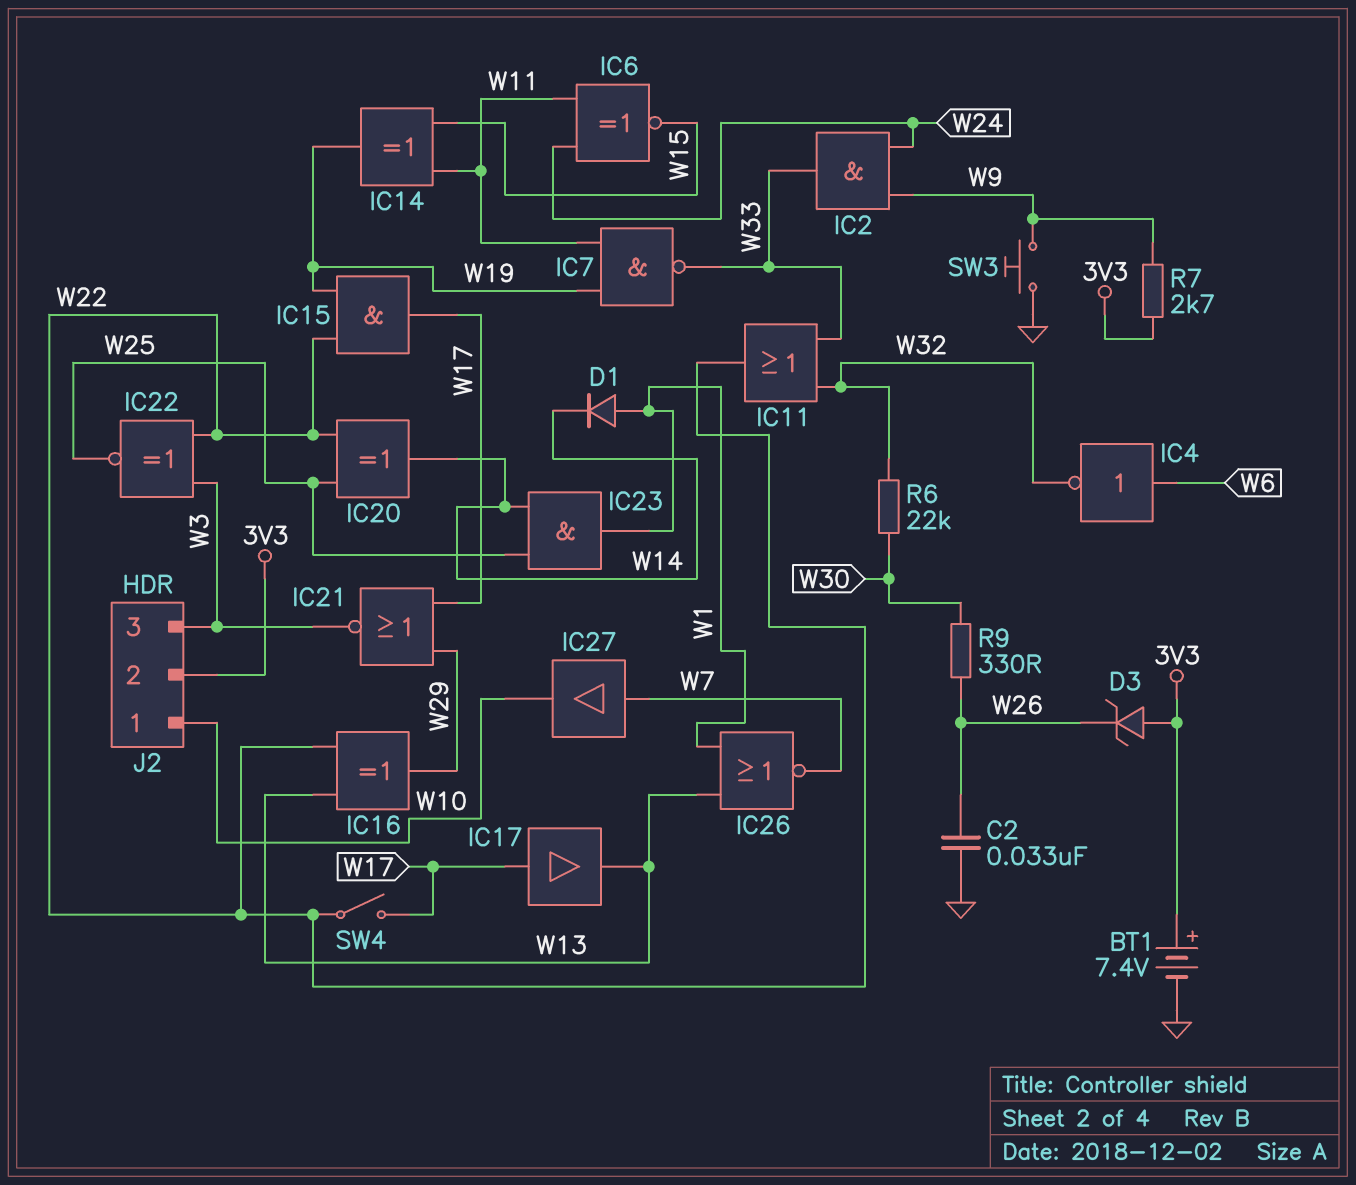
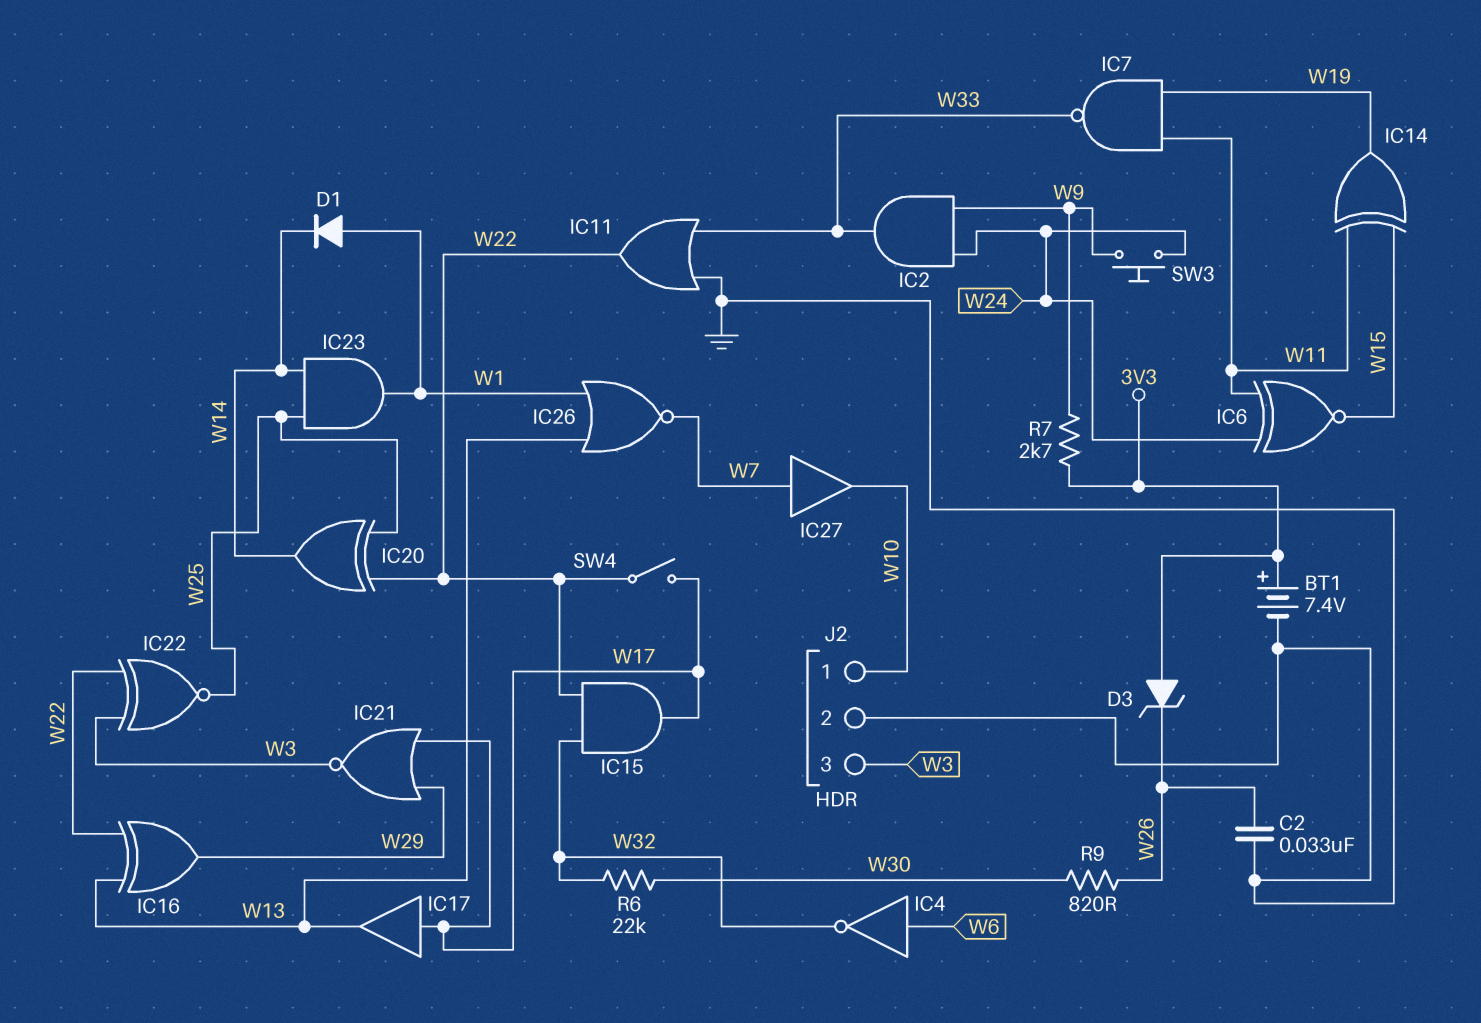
IC11: OR (in W32, in W33, out W22) -> OR (in GND, in W33, out W22)
IC15: AND (in W19, in W22, out W17) -> AND (in W22, in W32, out W17)
J2 pin 2: 3V3 -> GND
R9: 330 (W26, W30) -> 820 (W26, W30)
SW3: button (GND, W9) -> button (W9, W24)

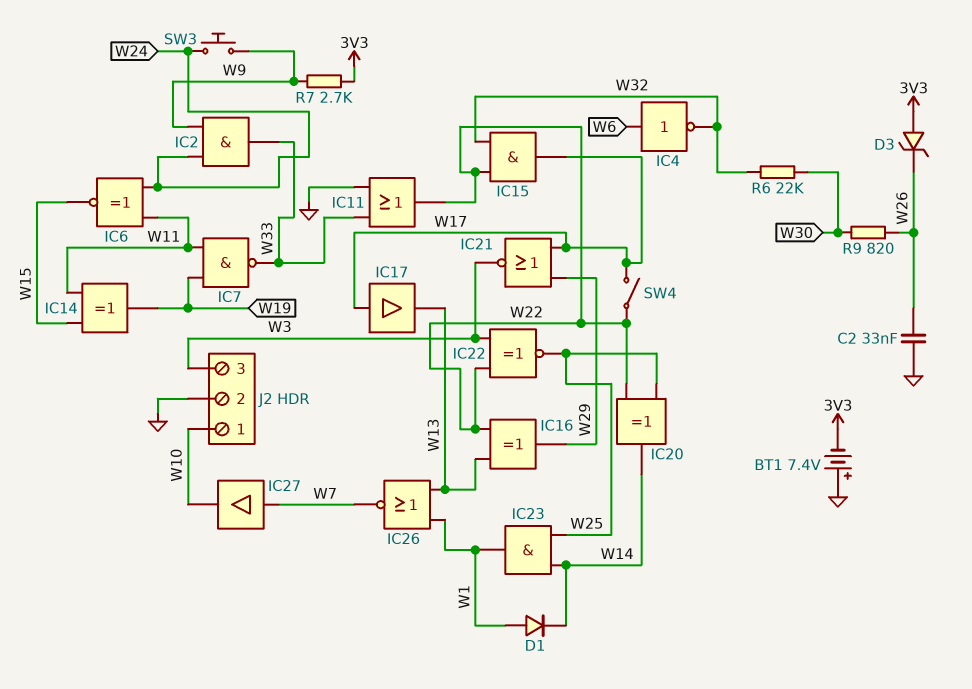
BT1: 7.4V (plus 3V3, minus GND) -> 7.4V (plus GND, minus 3V3)

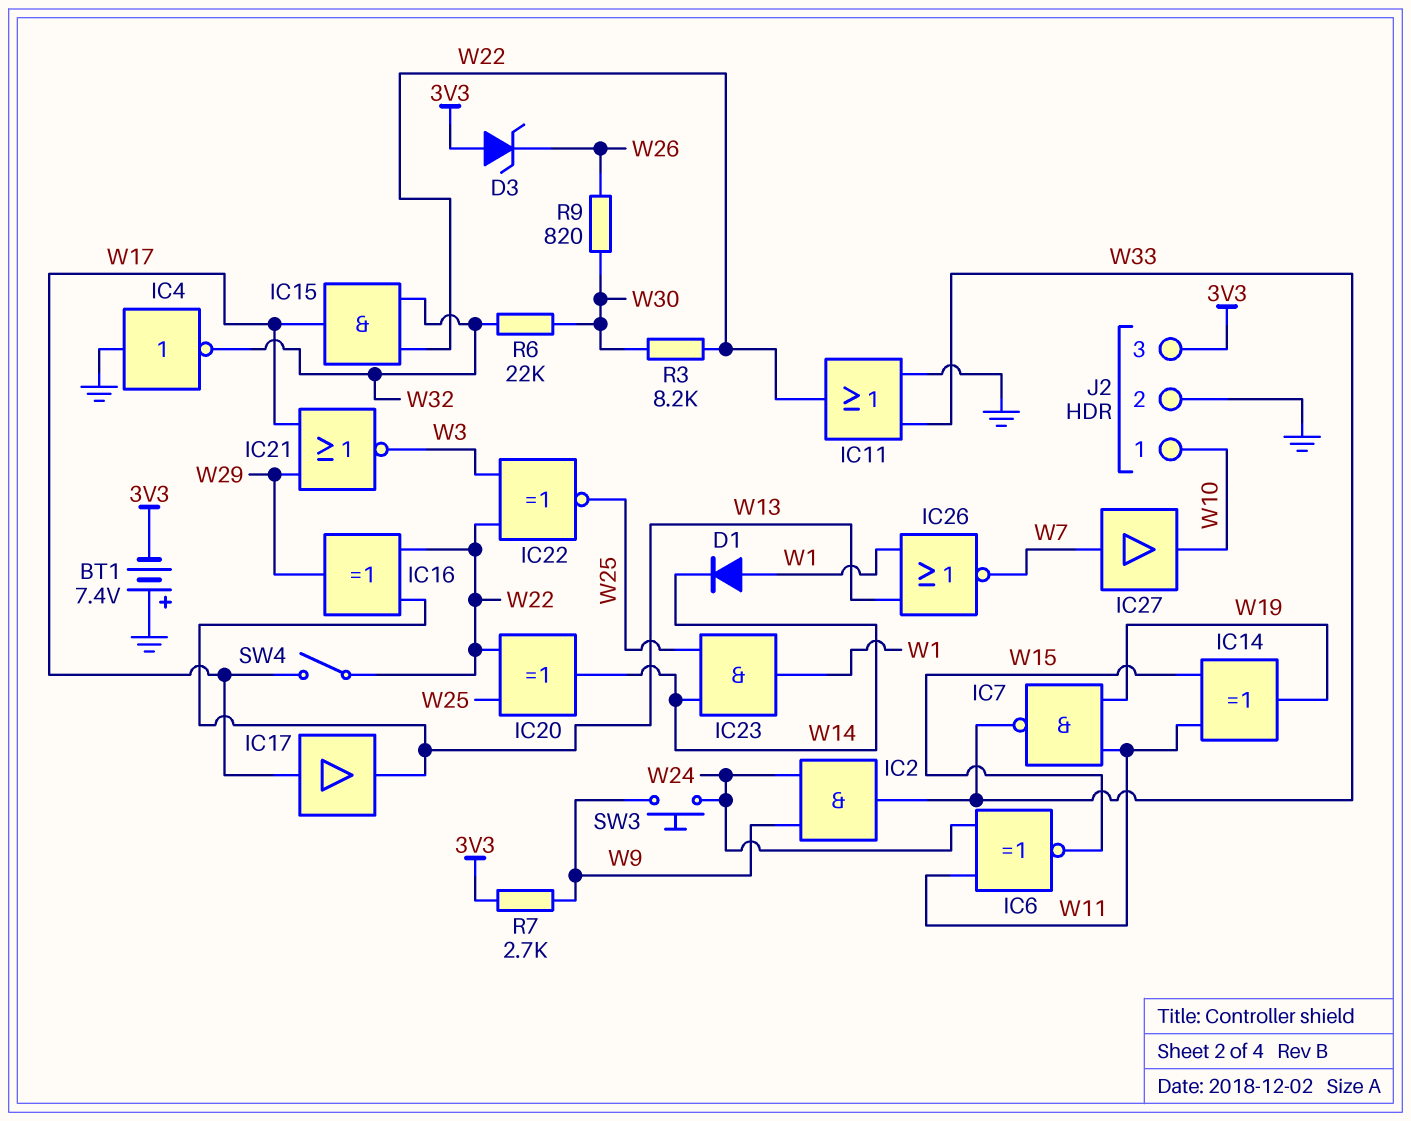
C2: 33nF (GND, W26) -> none
IC4: NOT (in W6, out W32) -> NOT (in GND, out W32)
J2 pin 3: W3 -> 3V3
R3: none -> 8.2k (W22, W30)

